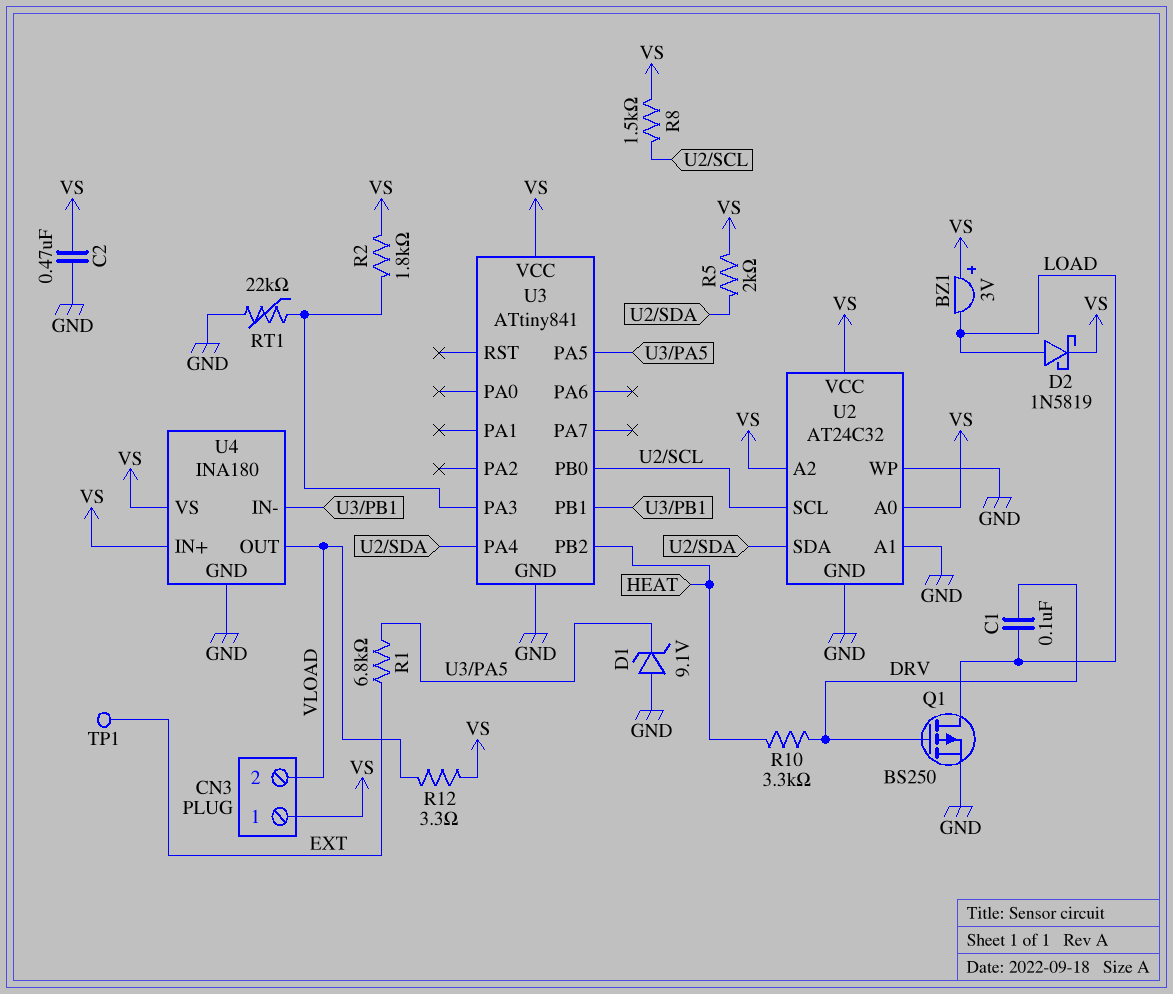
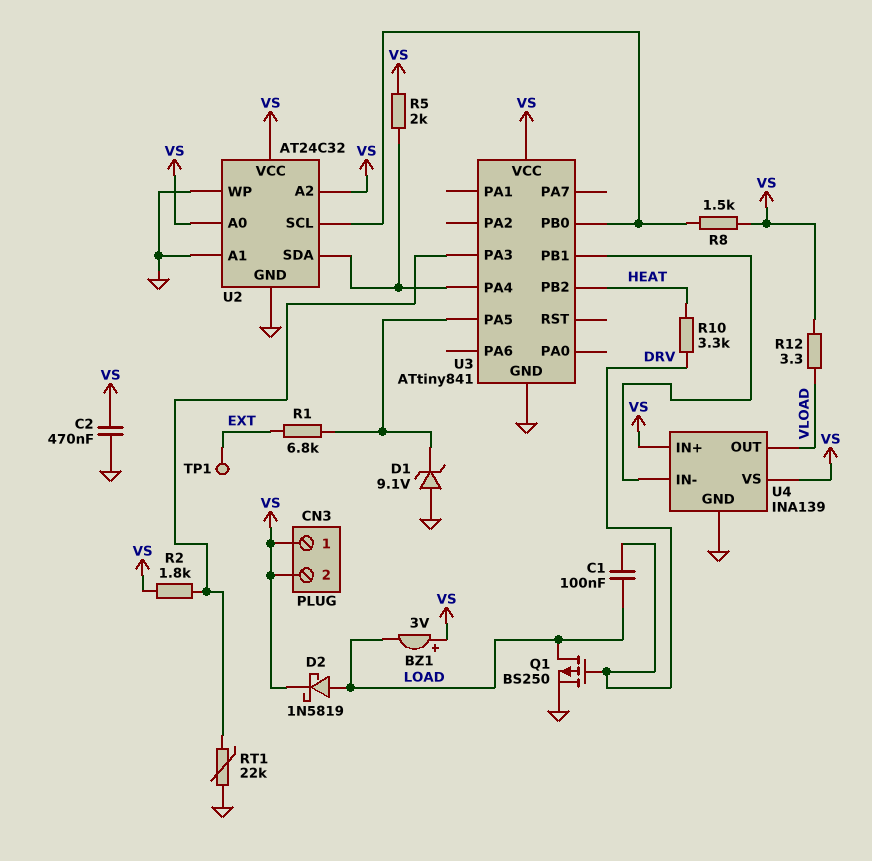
CN3 pin 2: VLOAD -> VS
U4: INA180 -> INA139

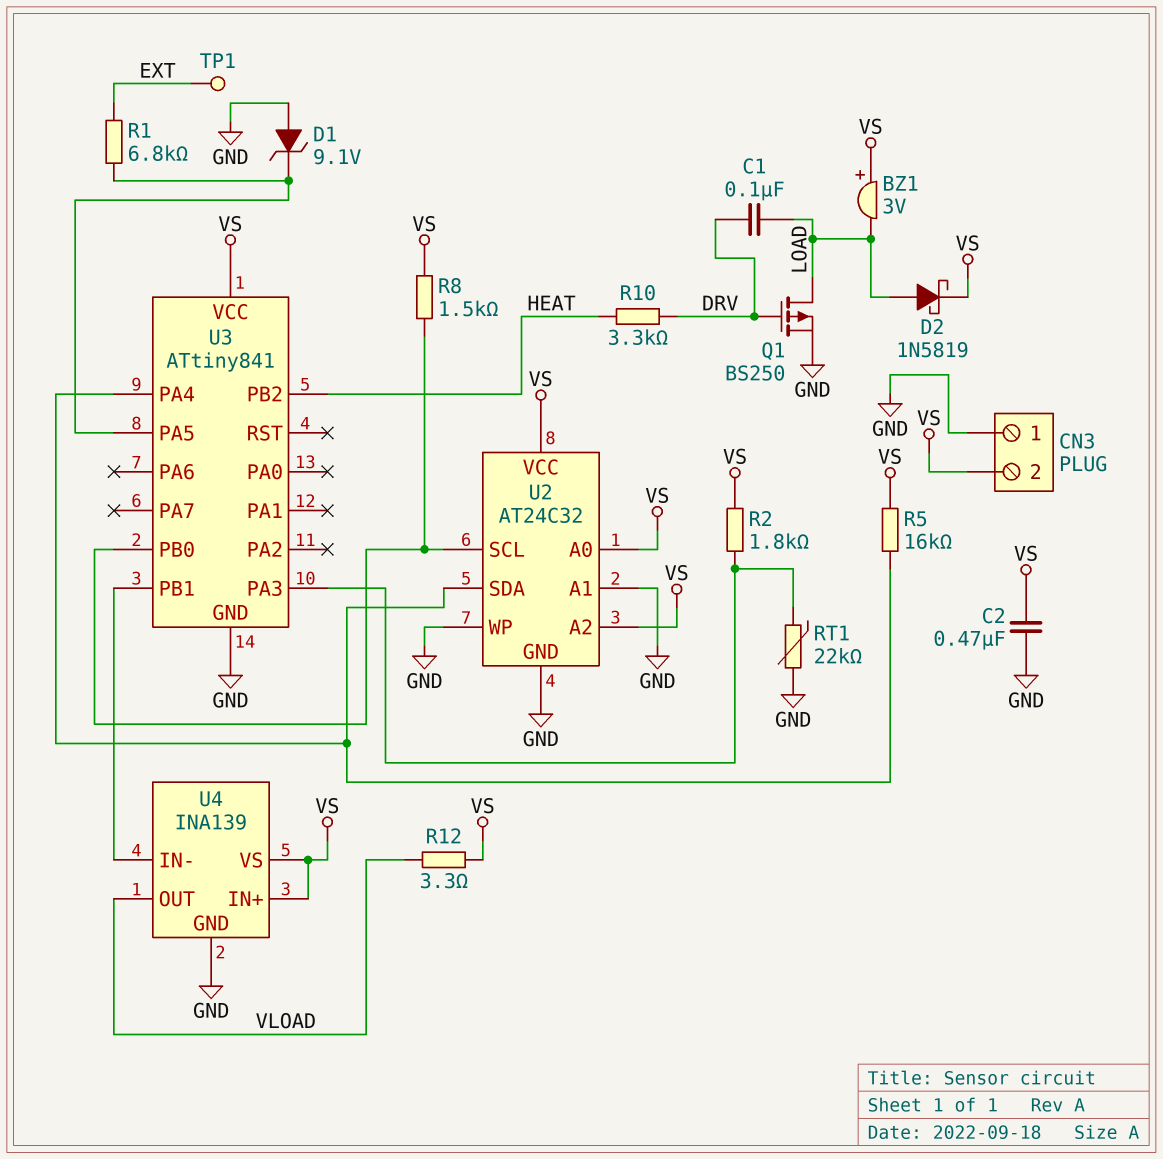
CN3 pin 1: VS -> GND
R5: 2k (U2/SDA, VS) -> 16k (U2/SDA, VS)

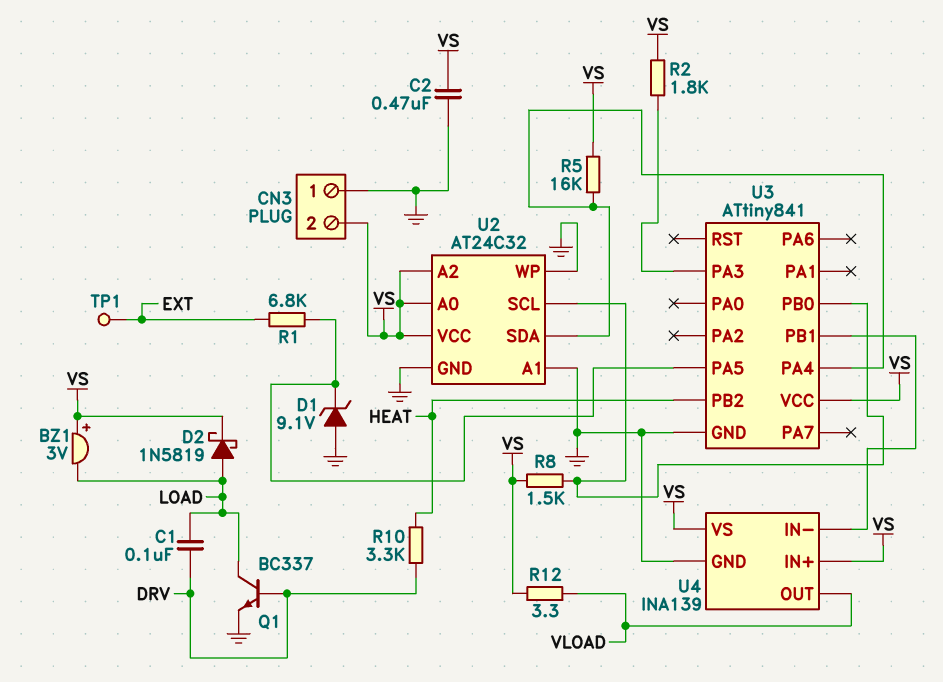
Q1: PMOS BS250 (G DRV, D LOAD, S GND) -> NPN BC337 (B DRV, C LOAD, E GND)
RT1: 22k (GND, U3/PA3) -> none

